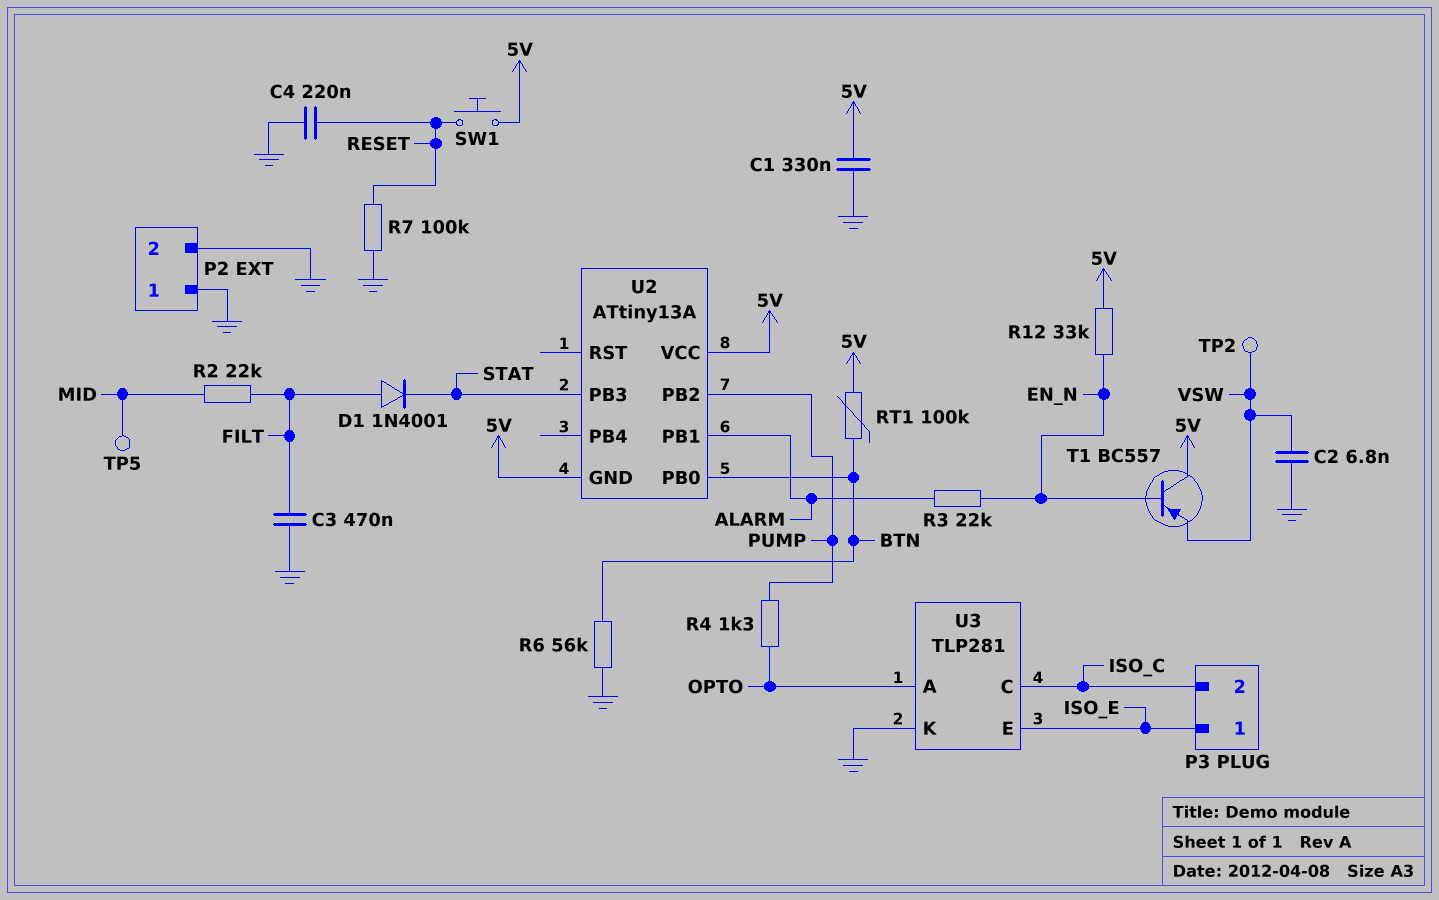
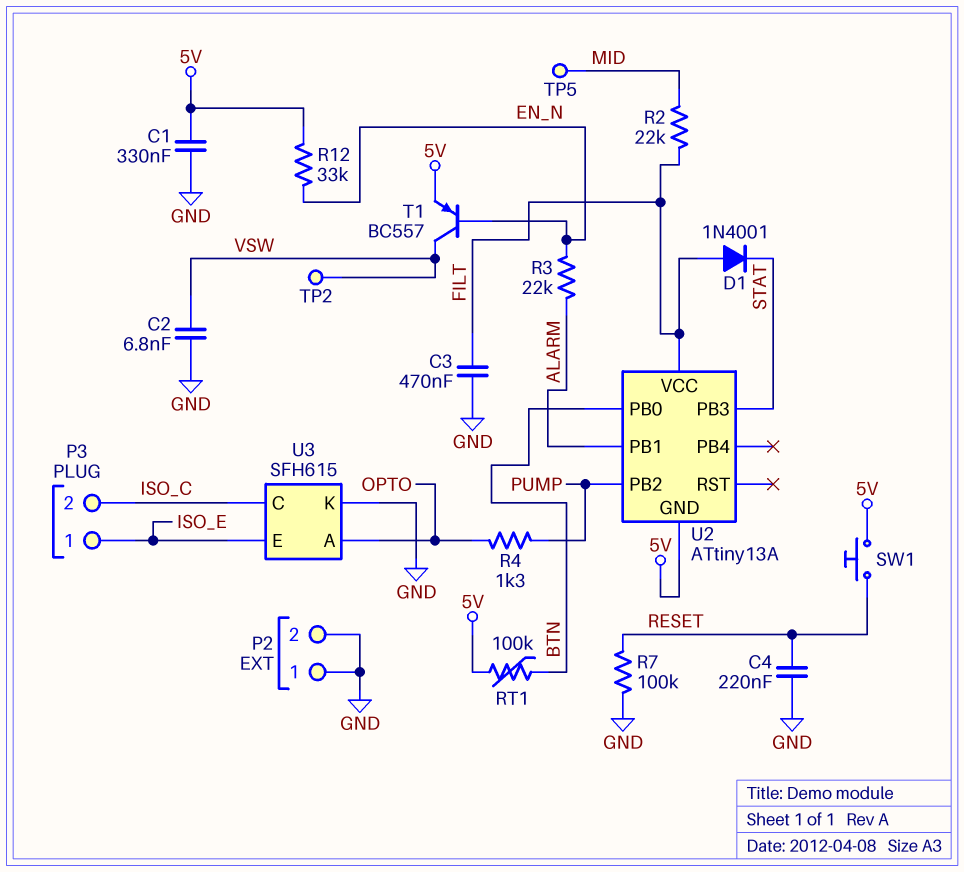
R6: 56k (BTN, GND) -> none
T1: PNP BC557 (B EN_N, C 5V, E VSW) -> PNP BC557 (B EN_N, C VSW, E 5V)
U2 pin VCC: 5V -> FILT
U3: TLP281 -> SFH615

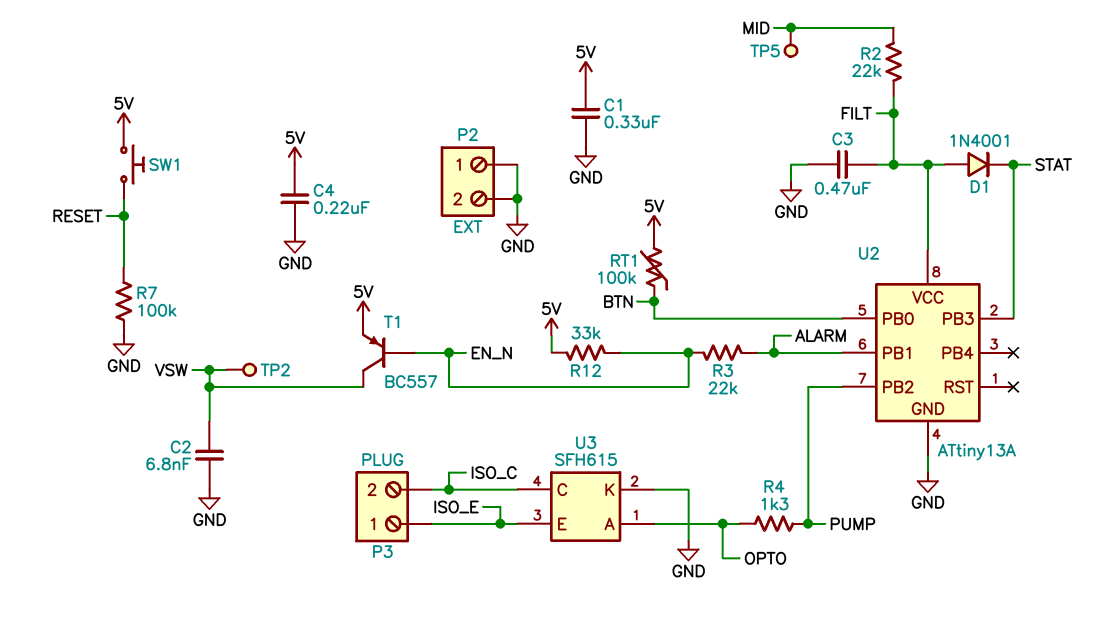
C4: 220nF (GND, RESET) -> 220nF (5V, GND)
U2 pin GND: 5V -> GND

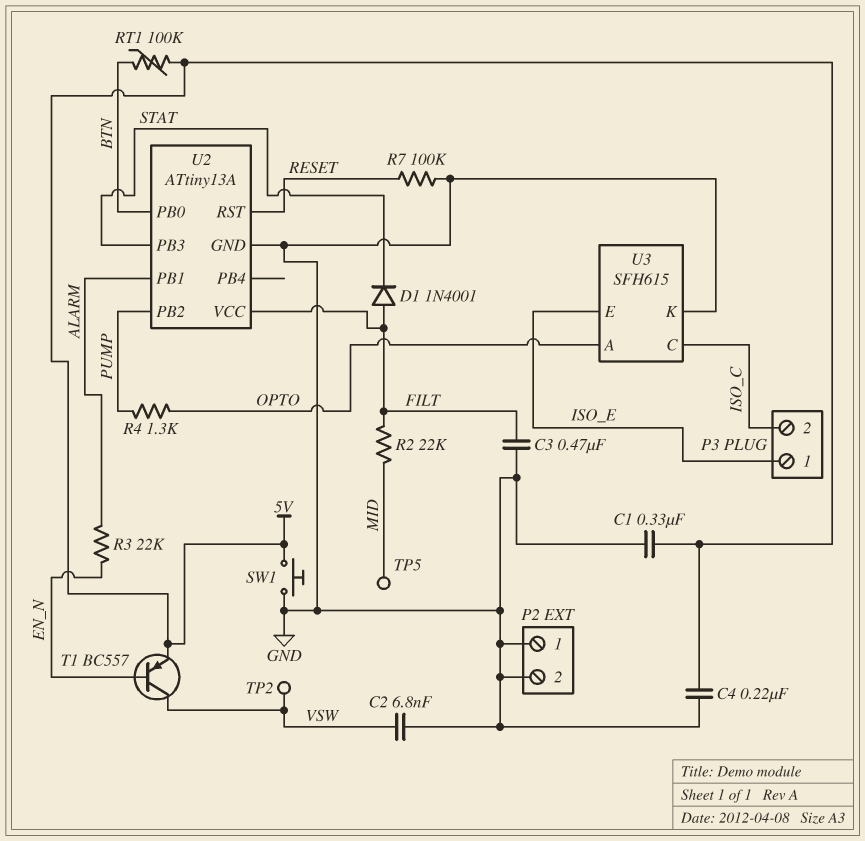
R12: 33k (5V, EN_N) -> none
SW1: button (5V, RESET) -> button (5V, GND)
U2 pin RST: none -> RESET

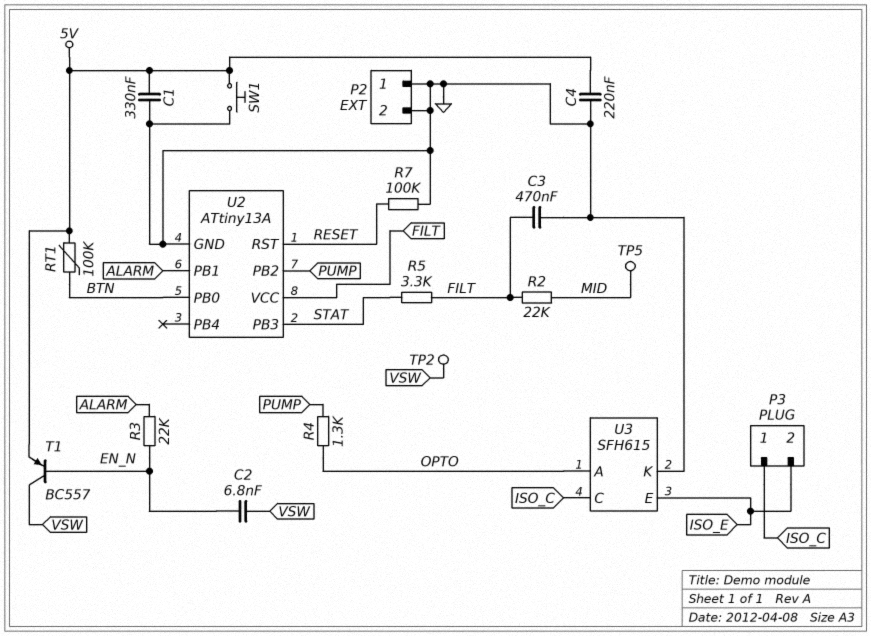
C2: 6.8nF (GND, VSW) -> 6.8nF (EN_N, VSW)
D1: diode 1N4001 (A FILT, K STAT) -> none
P3 pin 1: ISO_E -> ISO_C
P3 pin 2: ISO_C -> ISO_E
R5: none -> 3.3k (FILT, STAT)

